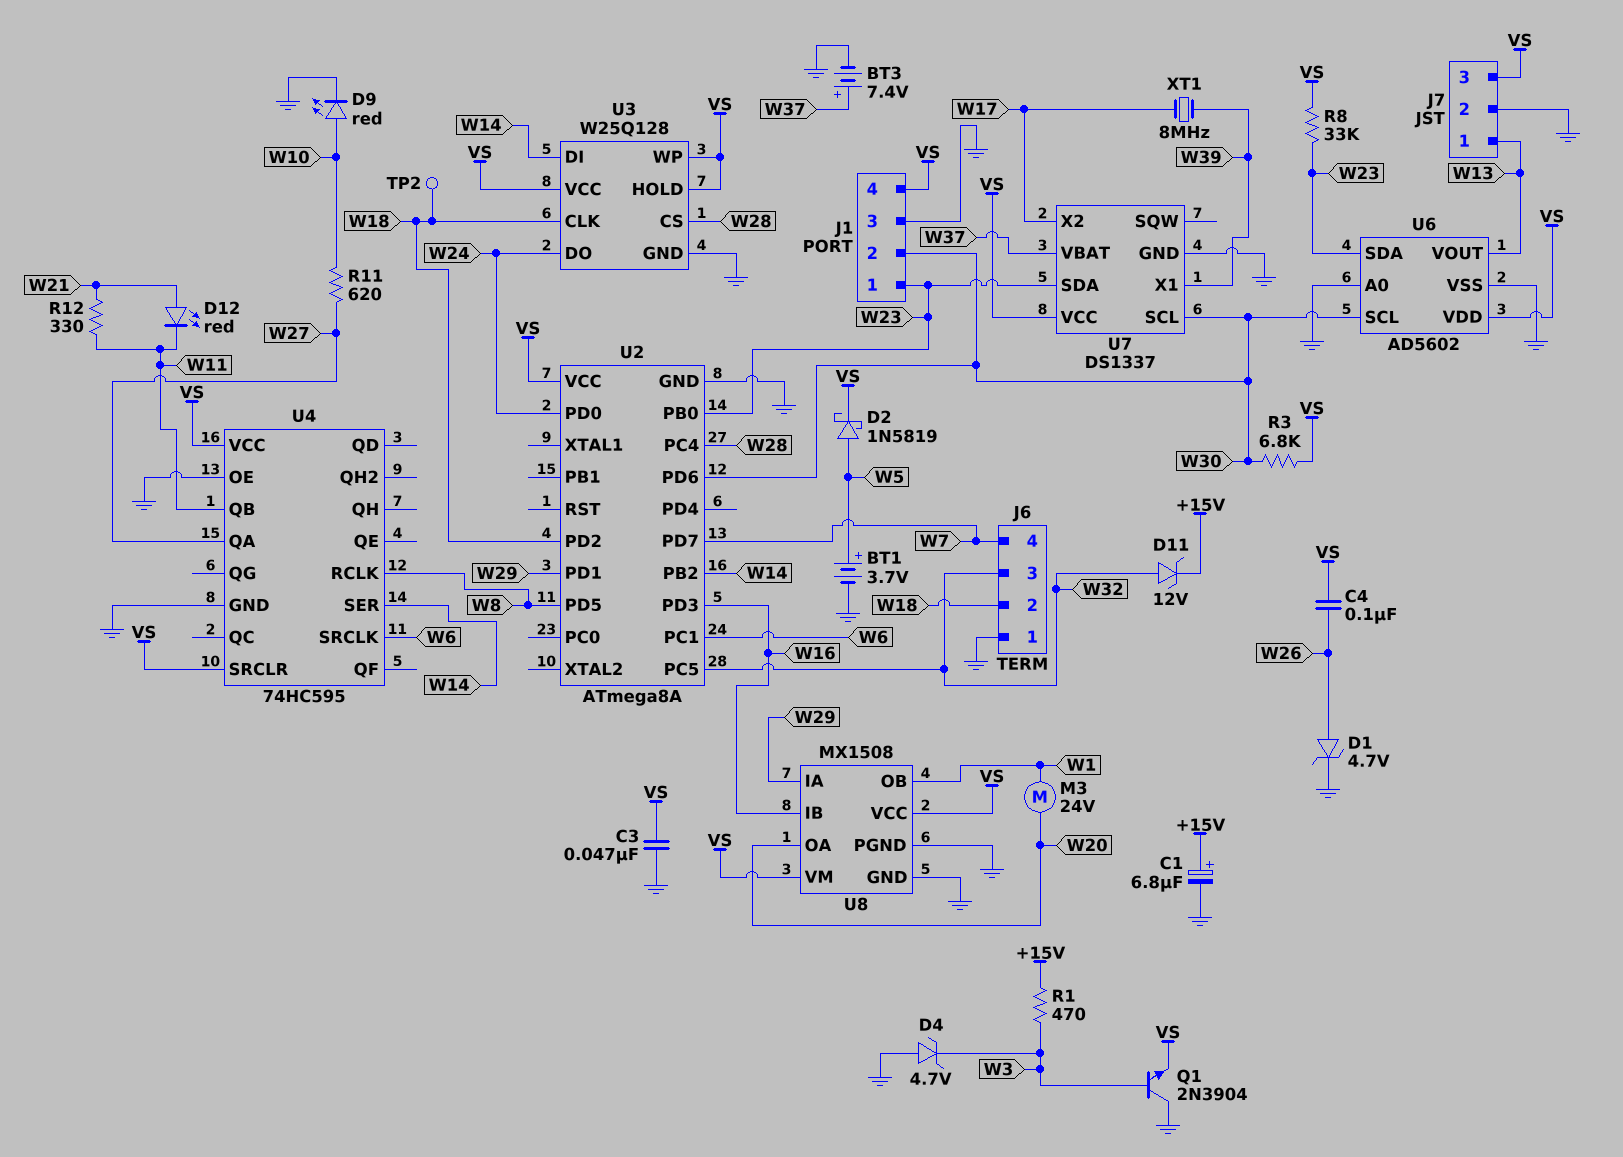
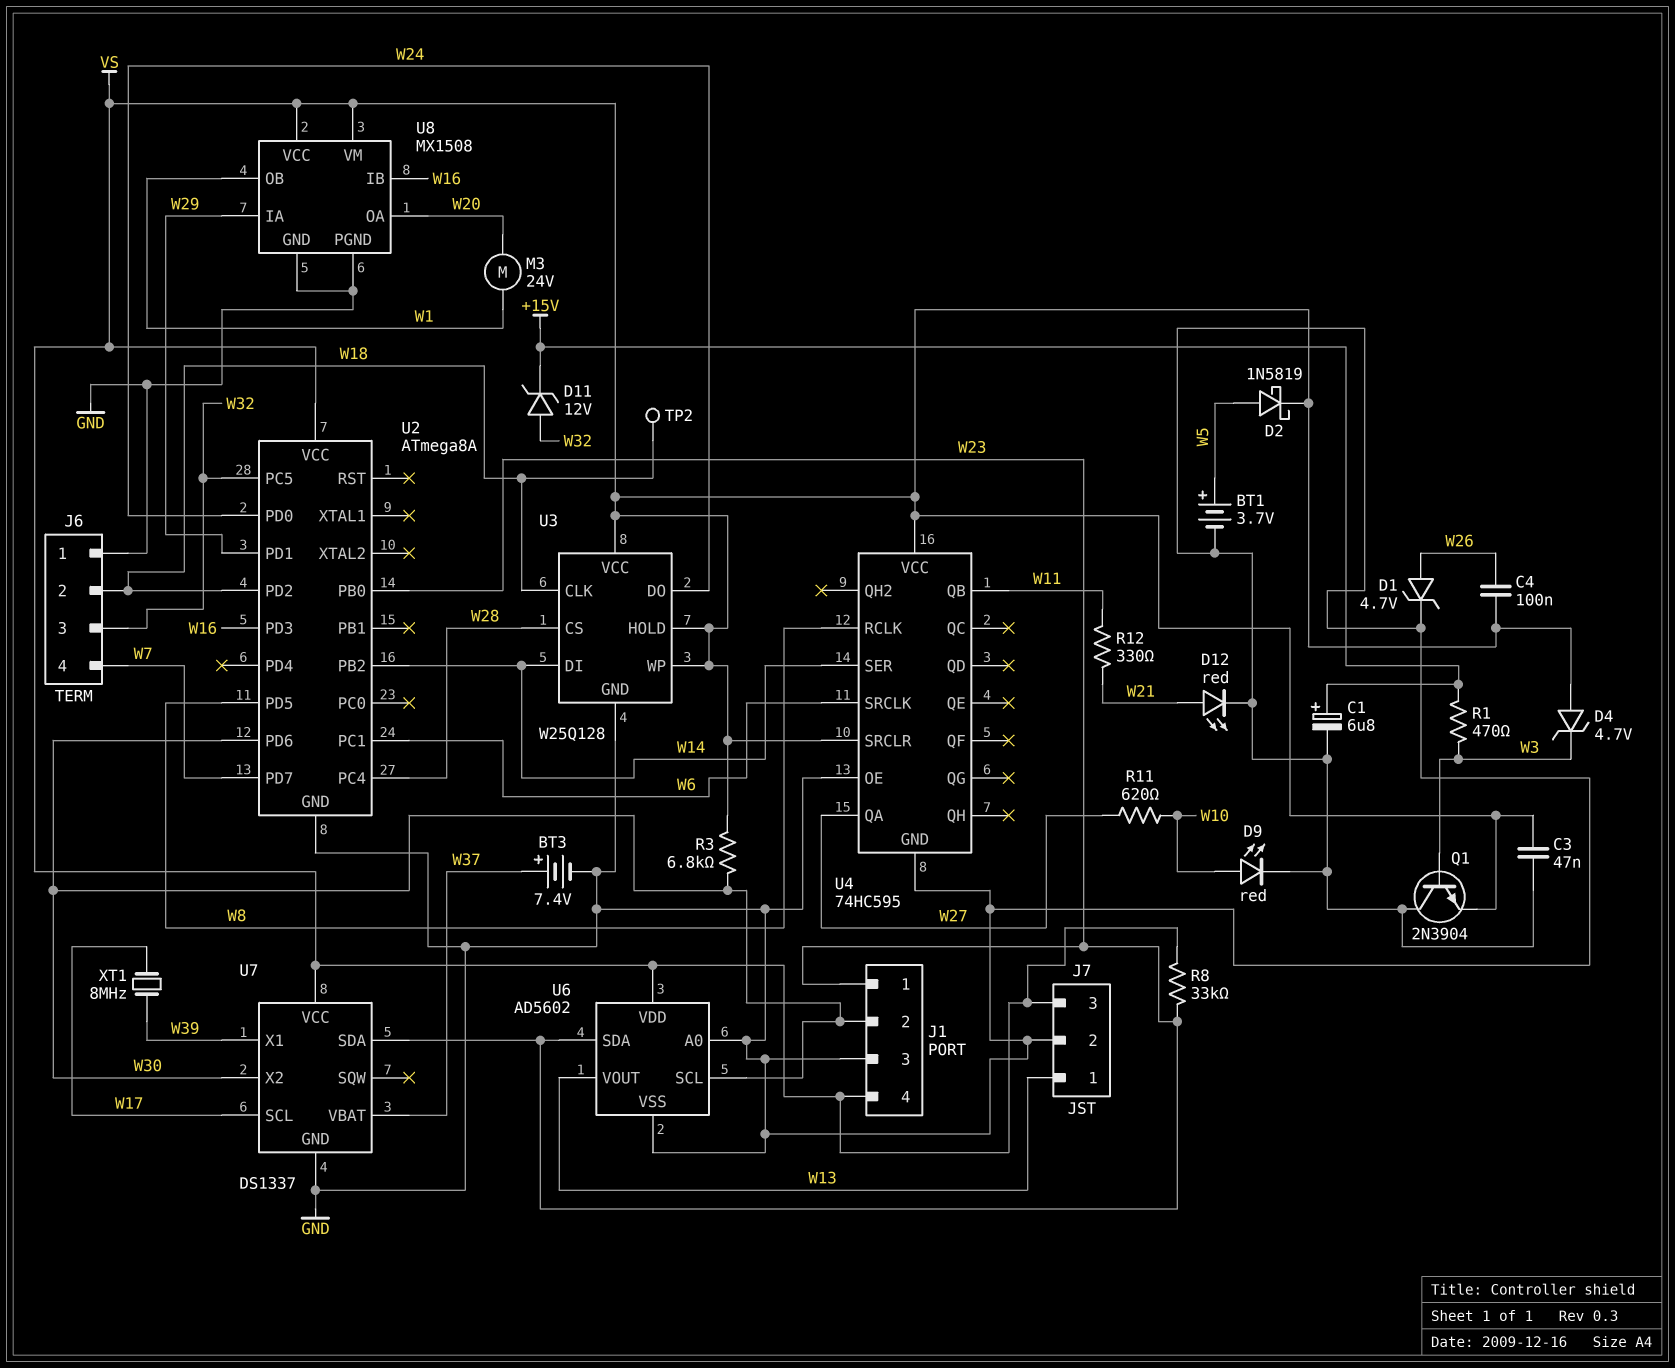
D4: zener 4.7V (A GND, K W3) -> zener 4.7V (A VS, K W3)
D12: LED red (A W21, K W11) -> LED red (A W21, K GND)
U7 pin SCL: W30 -> W17
U7 pin X2: W17 -> W30

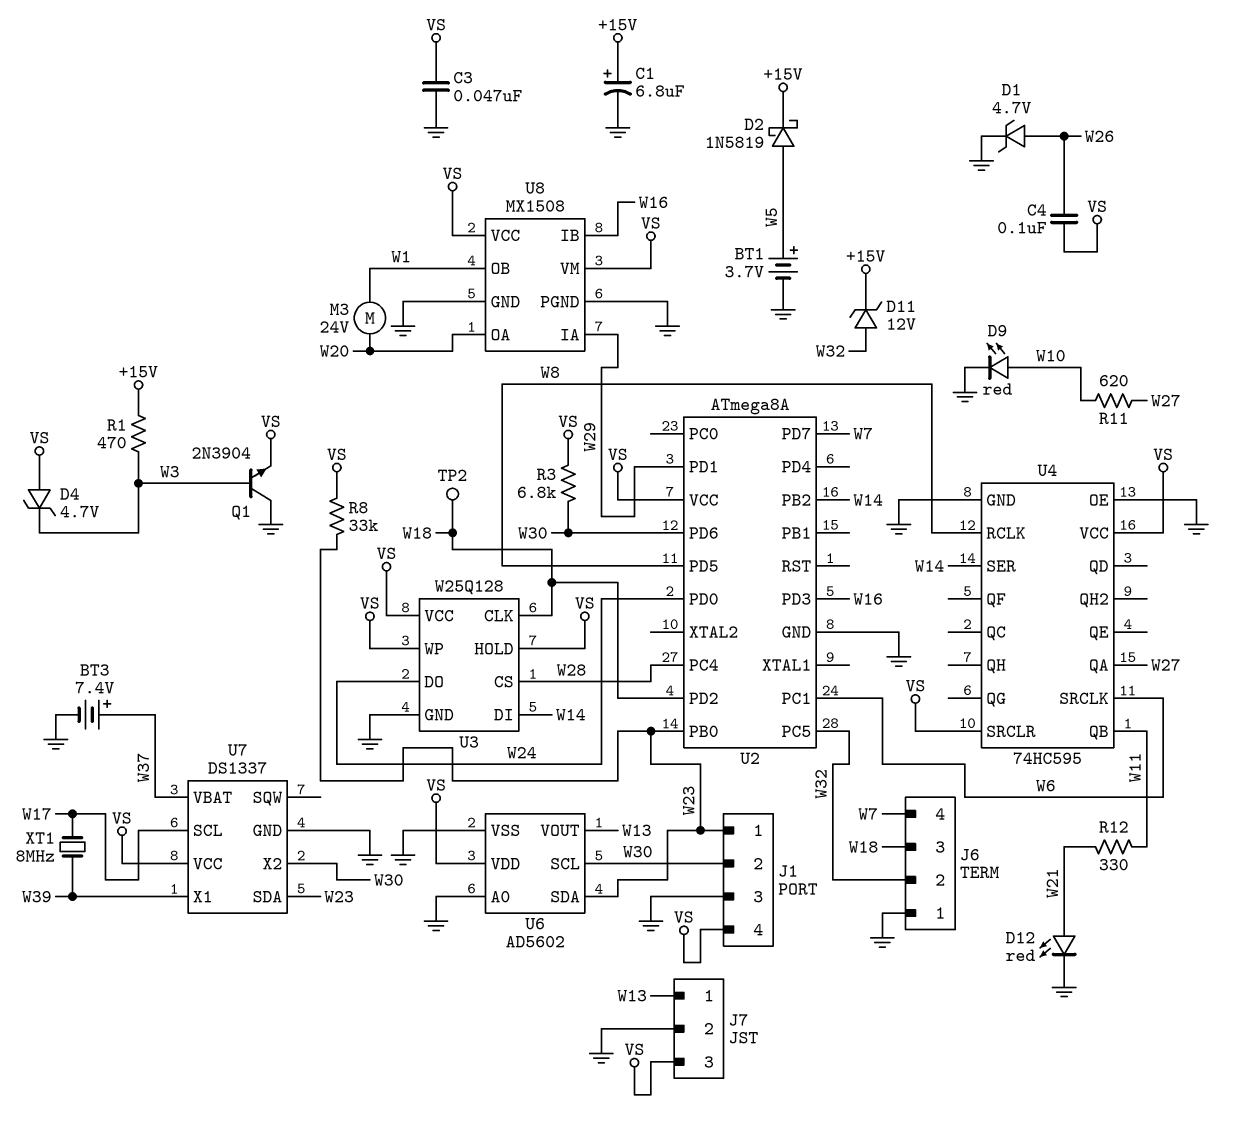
D2: schottky 1N5819 (A W5, K VS) -> schottky 1N5819 (A W5, K +15V)
J6 pin 2: W18 -> W32
J6 pin 3: W32 -> W18

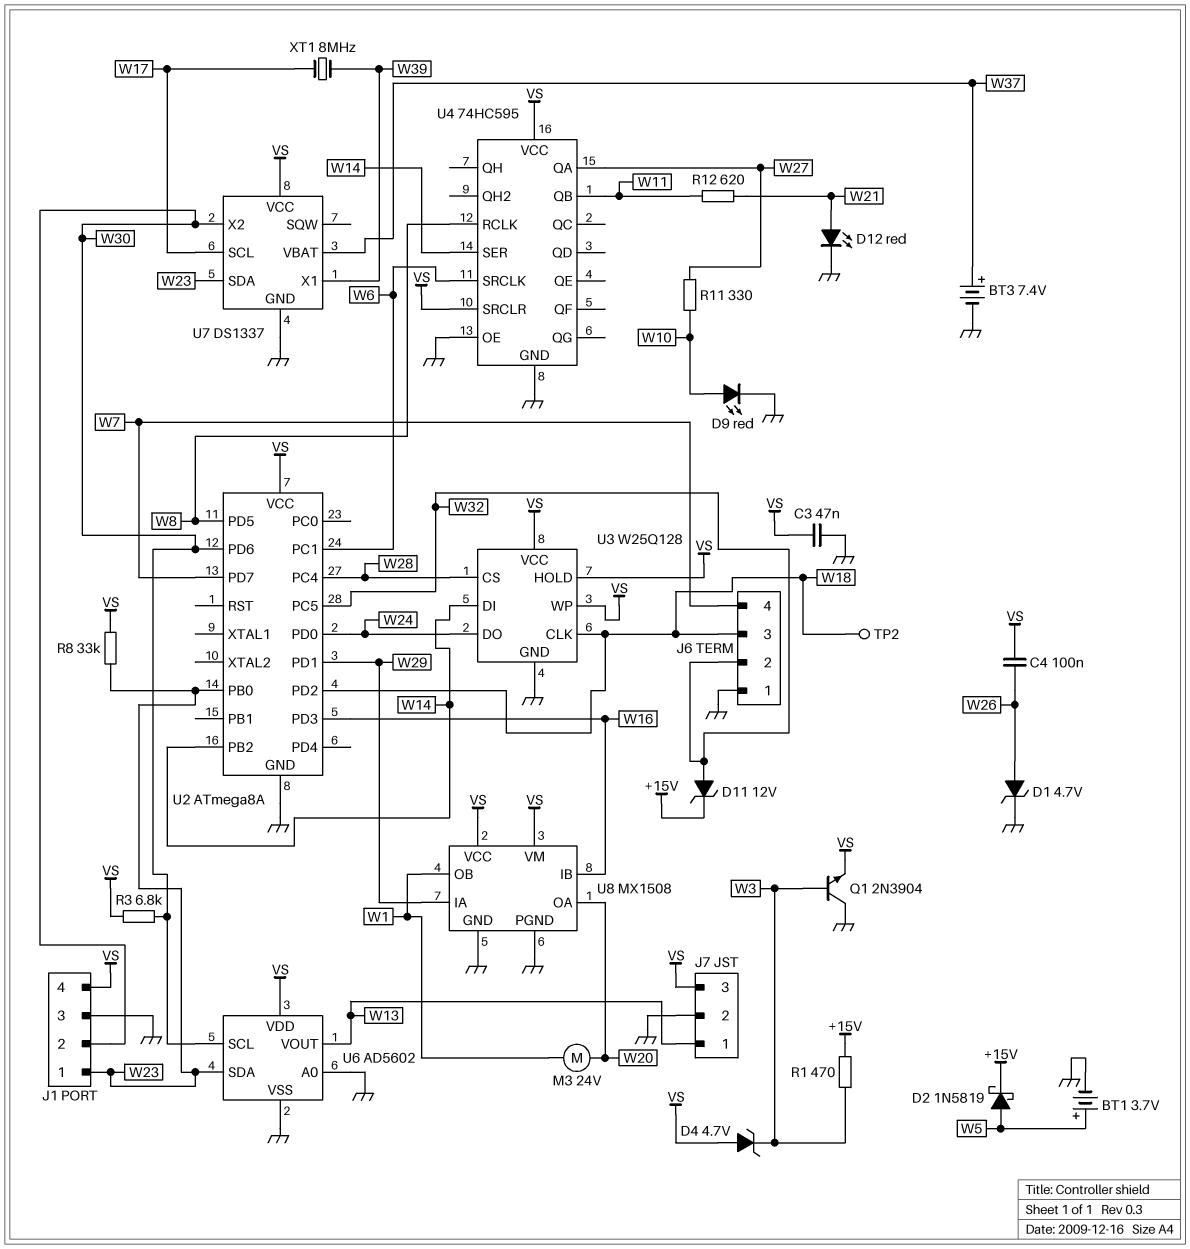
C1: 6.8uF (plus +15V, minus GND) -> none
R11: 620 (W10, W27) -> 330 (W10, W27)
R12: 330 (W11, W21) -> 620 (W11, W21)

